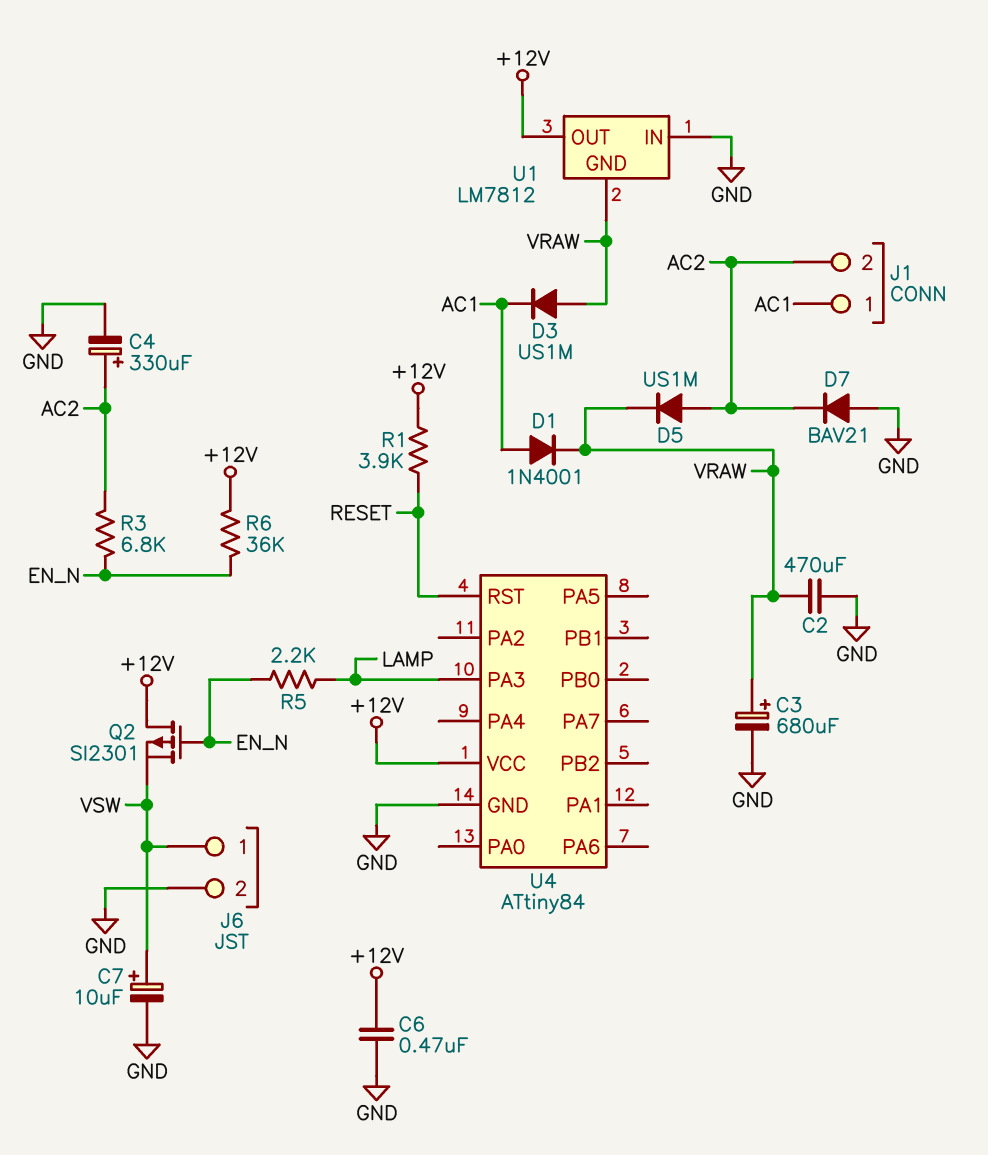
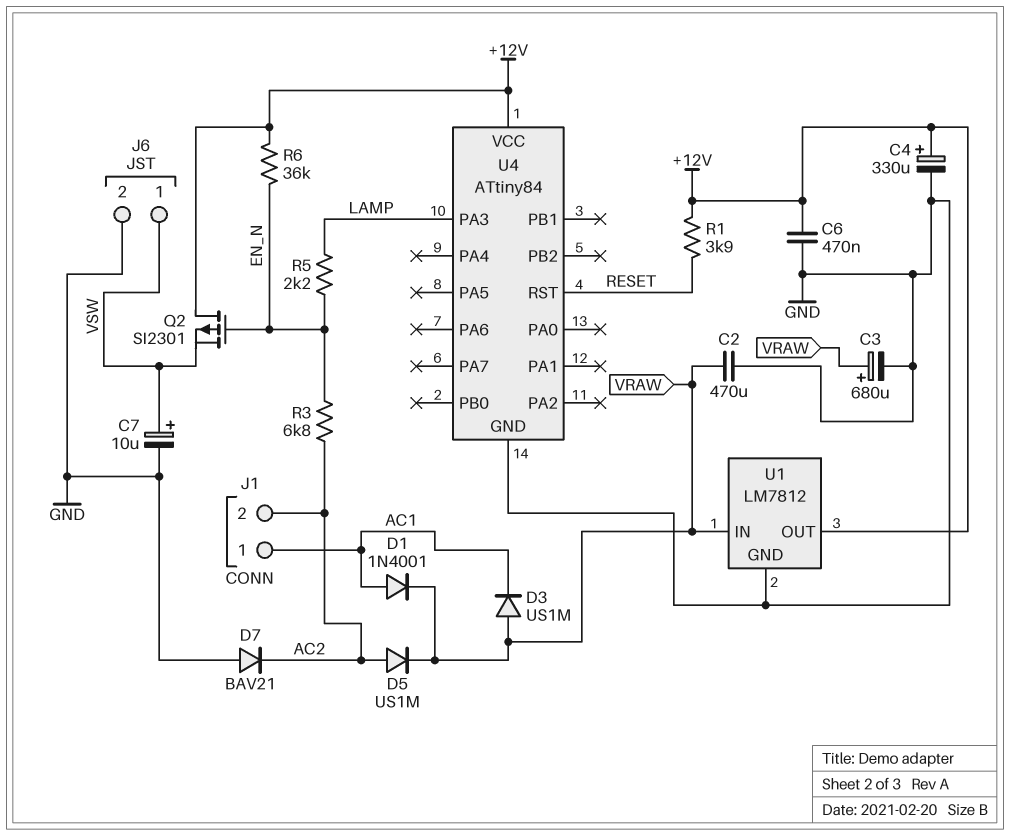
C4: 330uF (plus AC2, minus GND) -> 330uF (plus +12V, minus GND)
U1 pin GND: VRAW -> GND
U1 pin IN: GND -> VRAW

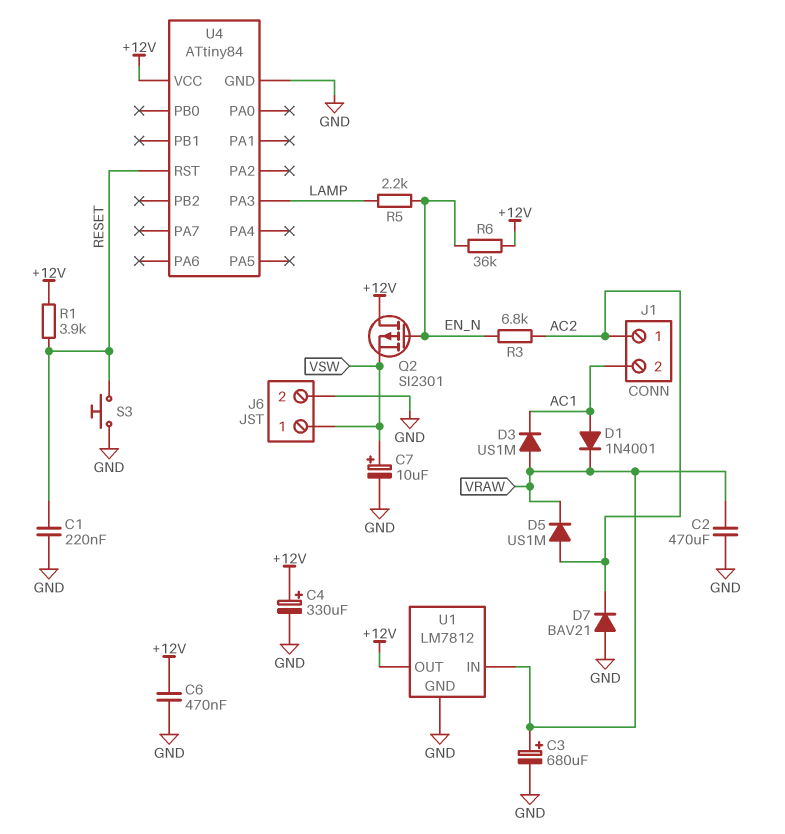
C1: none -> 220nF (GND, RESET)
J1 pin 1: AC1 -> AC2
J1 pin 2: AC2 -> AC1
S3: none -> button (GND, RESET)

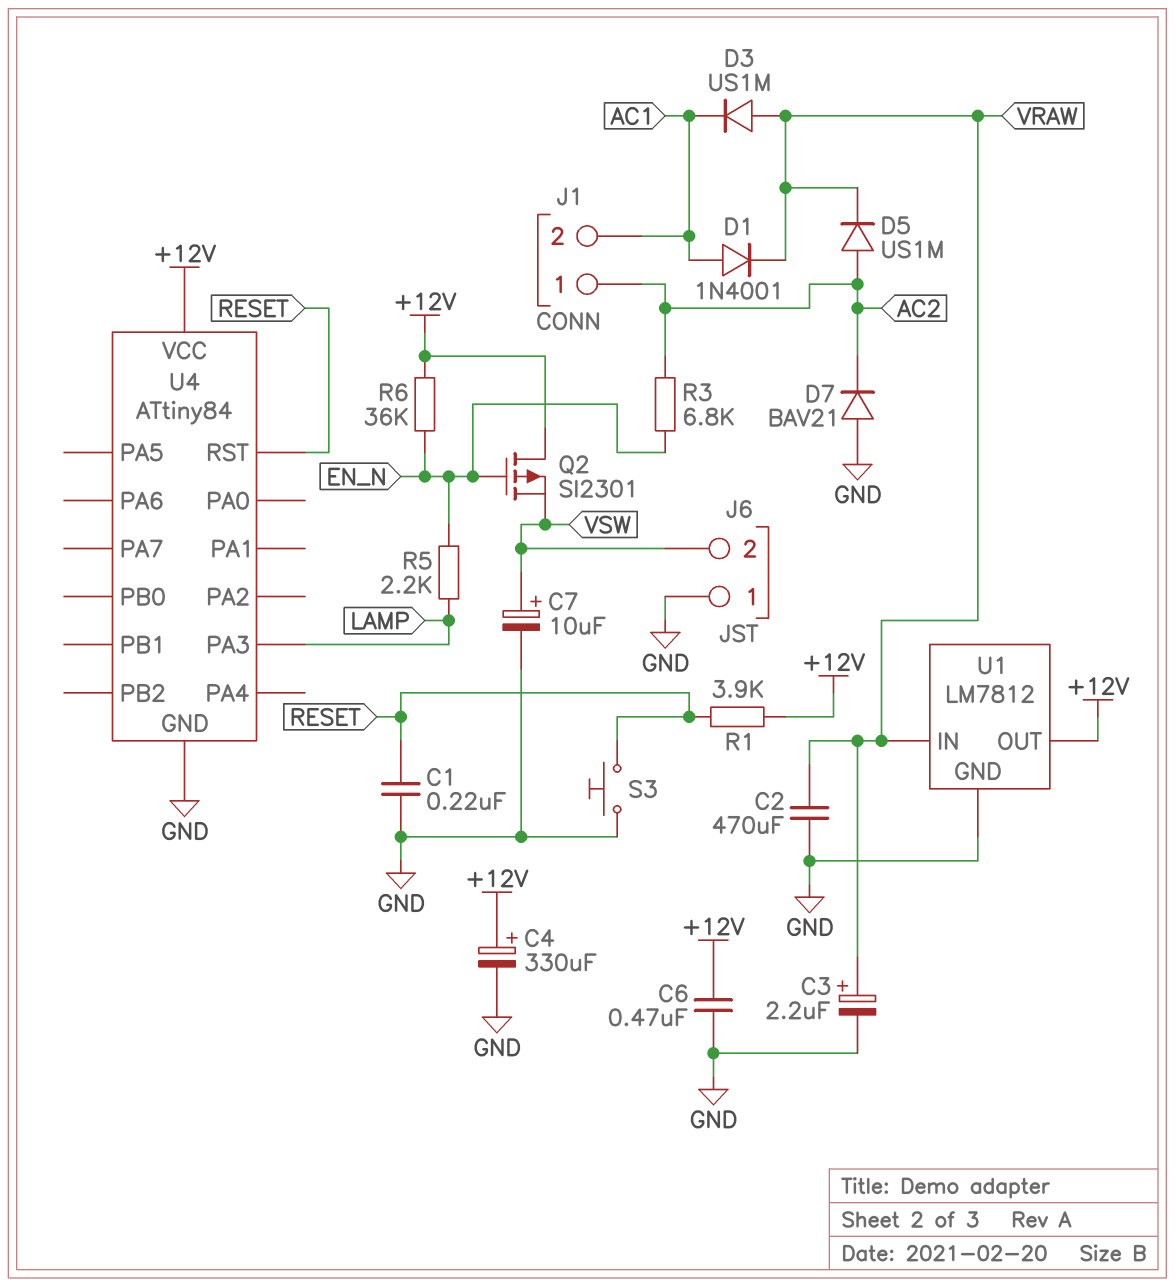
C3: 680uF (plus VRAW, minus GND) -> 2.2uF (plus VRAW, minus GND)
J6 pin 1: VSW -> GND
J6 pin 2: GND -> VSW

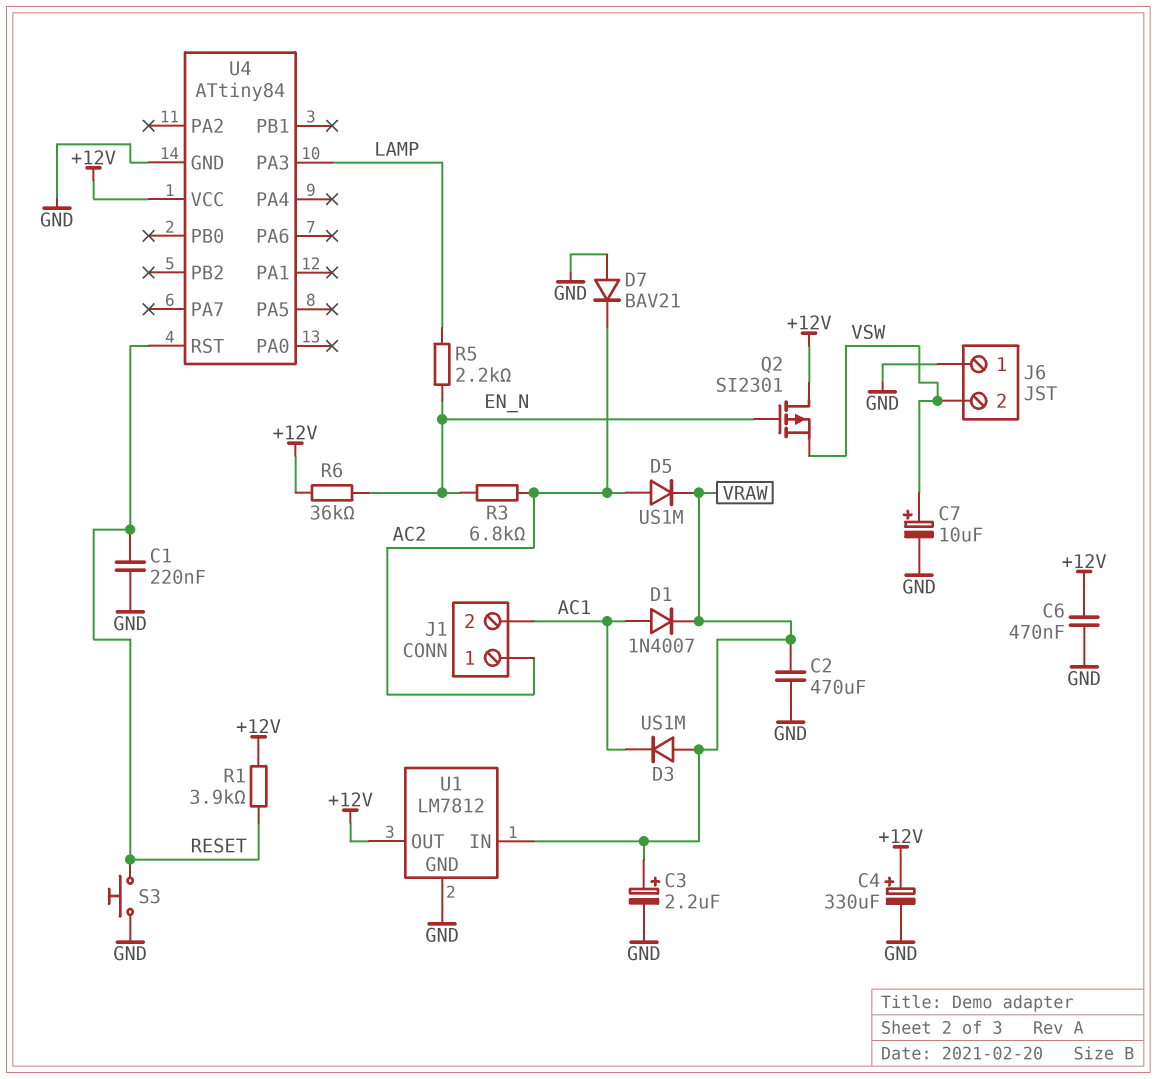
D1: diode 1N4001 (A AC1, K VRAW) -> diode 1N4007 (A AC1, K VRAW)

